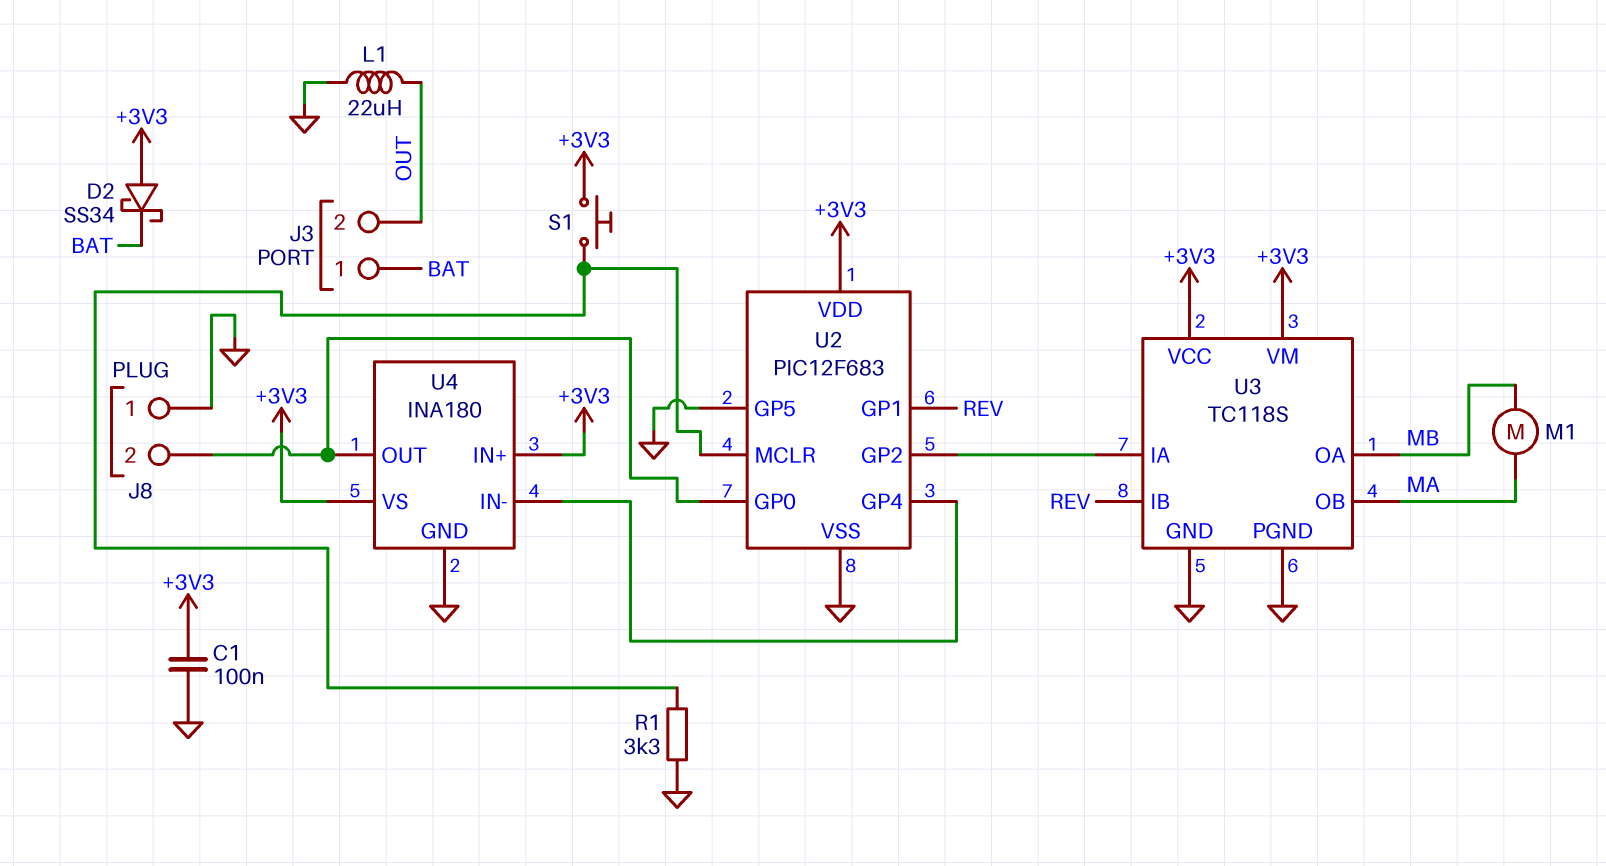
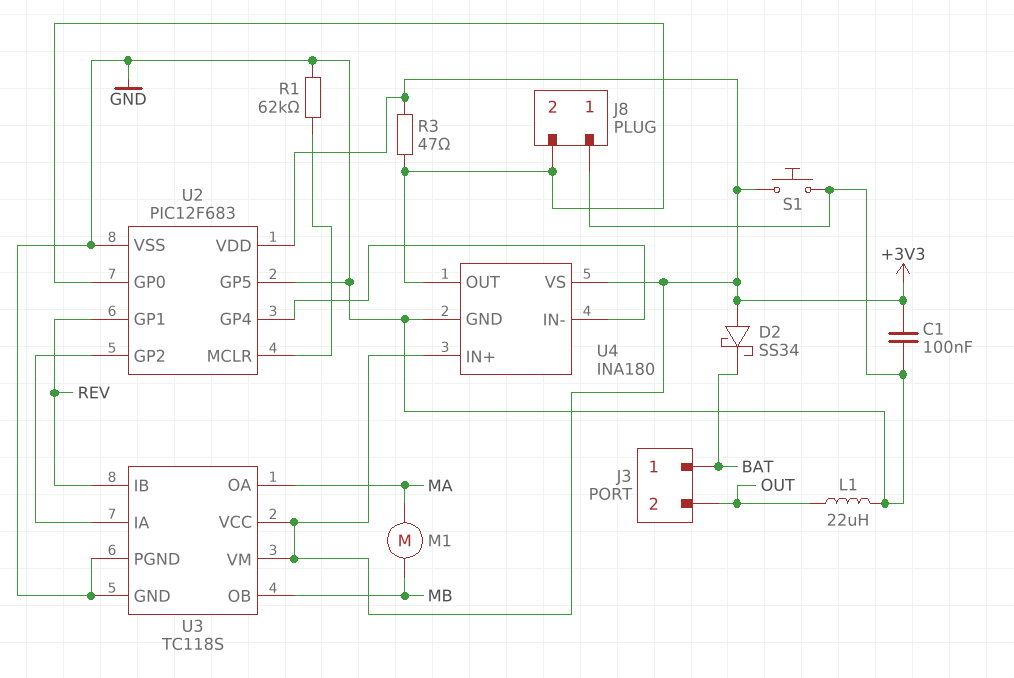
R1: 3.3k (GND, U2/MCLR) -> 62k (GND, U2/MCLR)
R3: none -> 47 (+3V3, J8/2)
S1: button (+3V3, U2/MCLR) -> button (+3V3, GND)
U3 pin OA: MB -> MA
U3 pin OB: MA -> MB

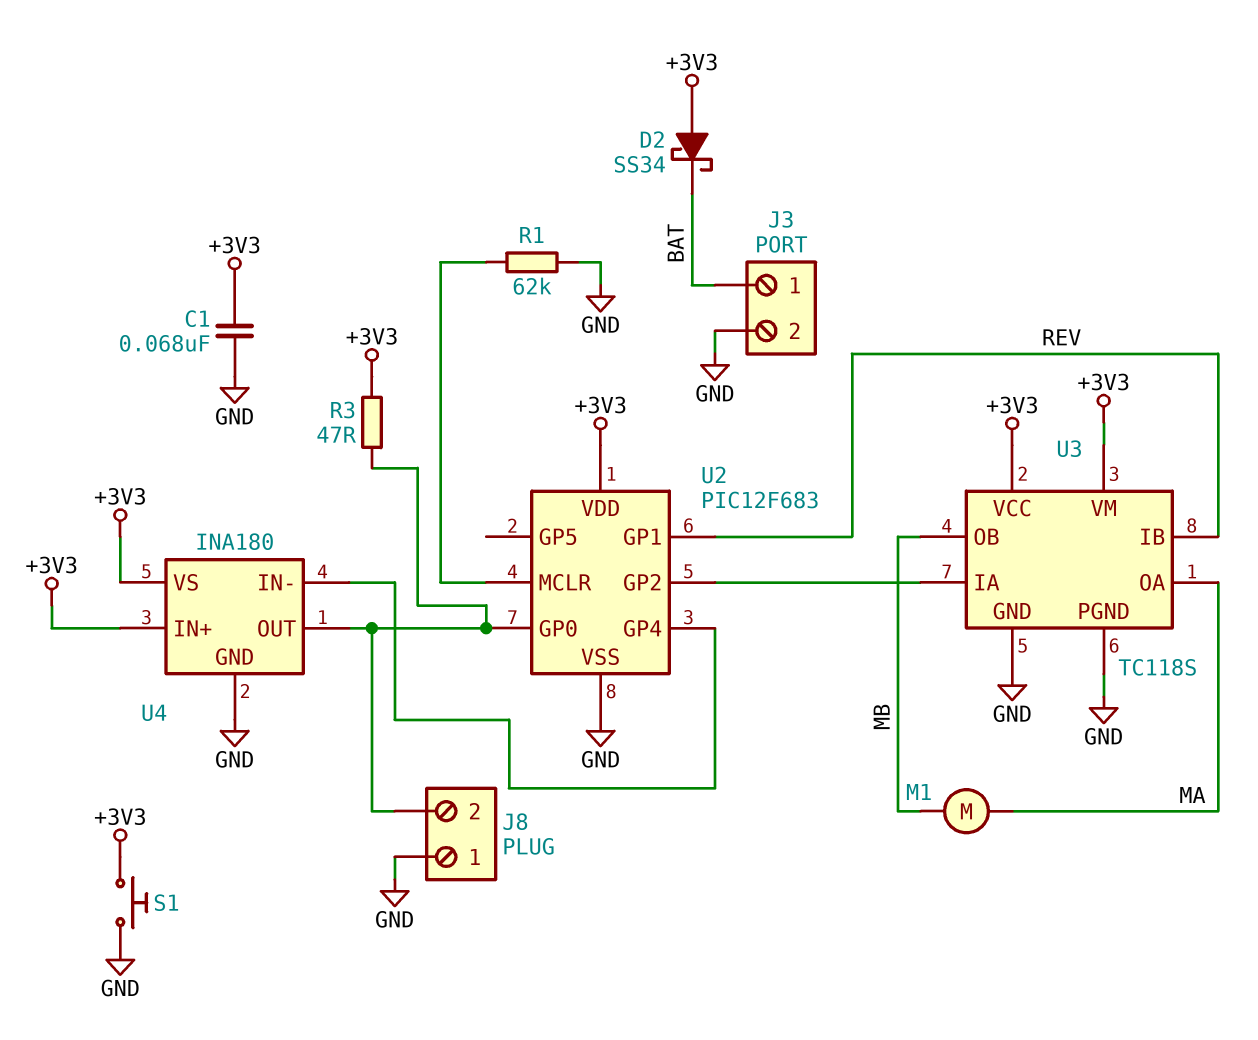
C1: 100nF (+3V3, GND) -> 68nF (+3V3, GND)
J3 pin 2: OUT -> GND
L1: 22uH (GND, OUT) -> none
U2 pin GP5: GND -> none

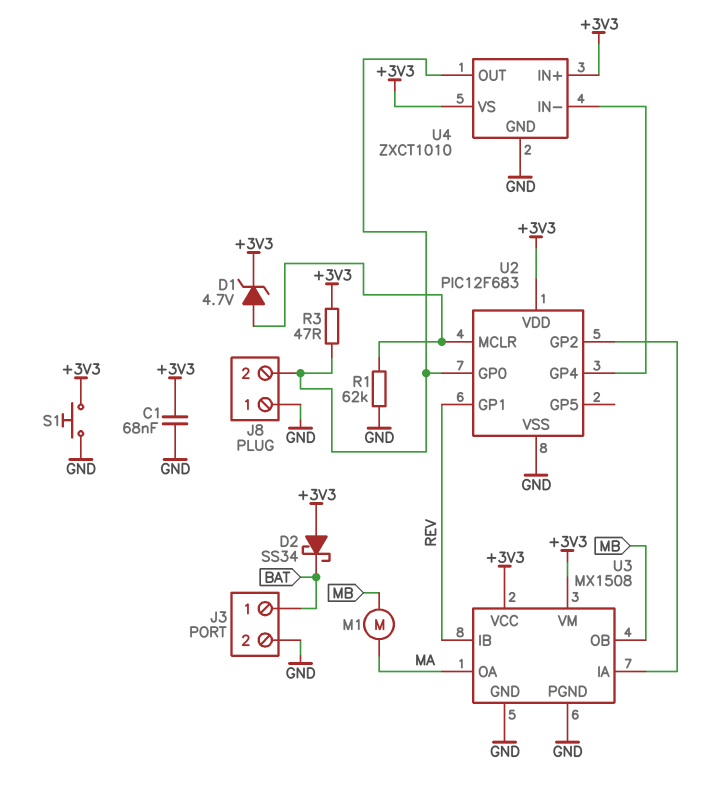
D1: none -> zener 4.7V (A U2/MCLR, K +3V3)
U3: TC118S -> MX1508
U4: INA180 -> ZXCT1010

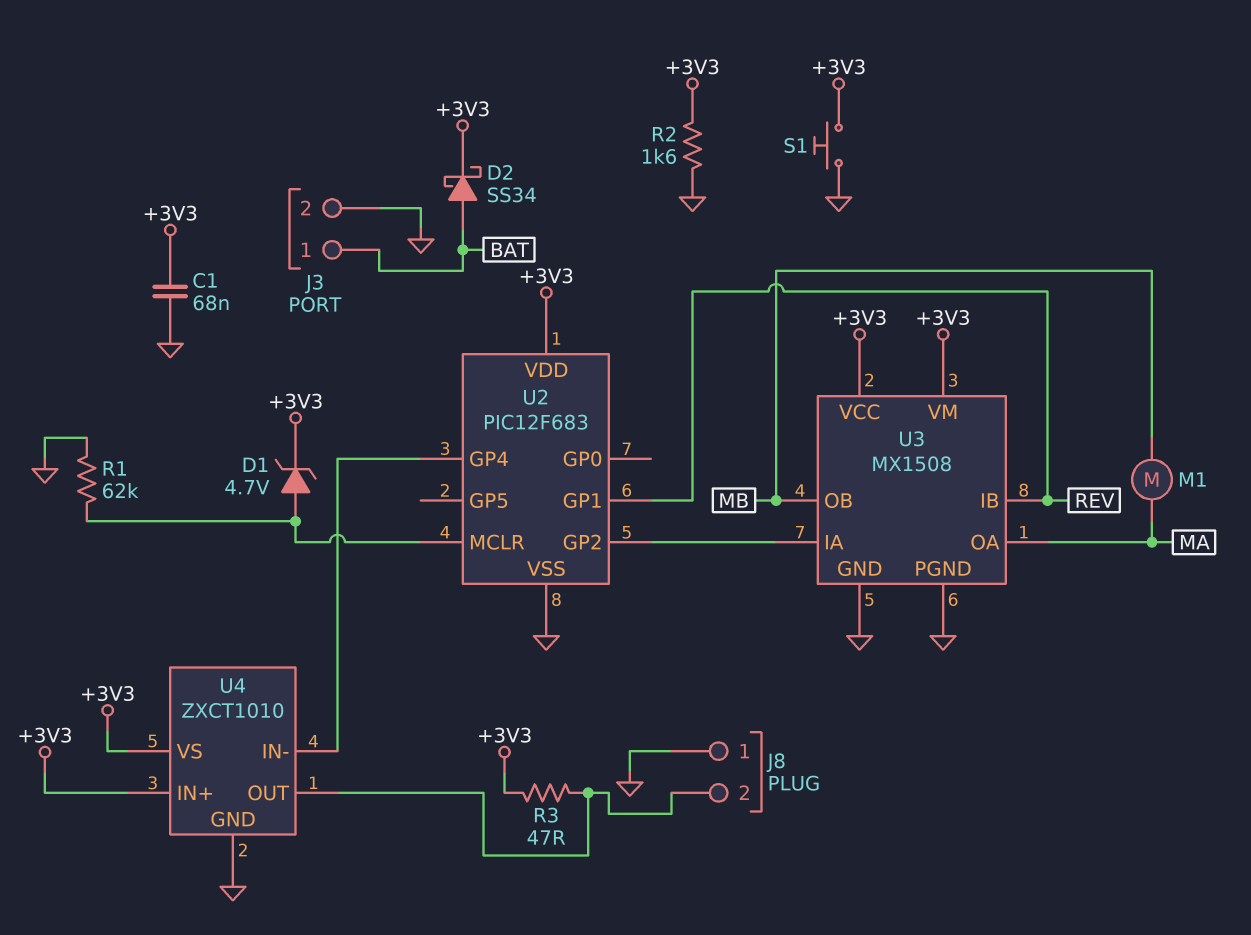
D2: schottky SS34 (A +3V3, K BAT) -> schottky SS34 (A BAT, K +3V3)
R2: none -> 1.6k (+3V3, GND)
U2 pin GP0: J8/2 -> none

